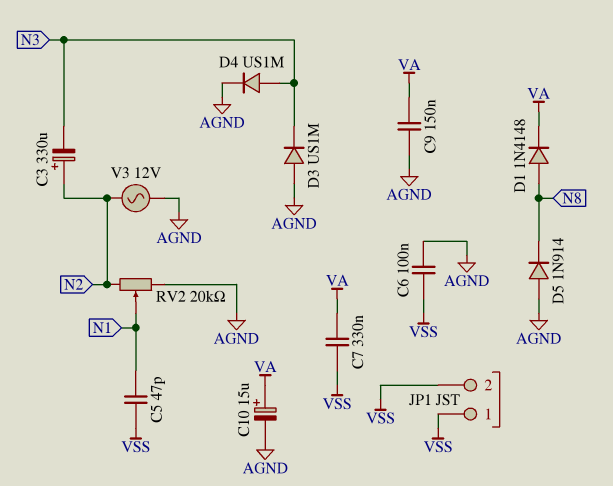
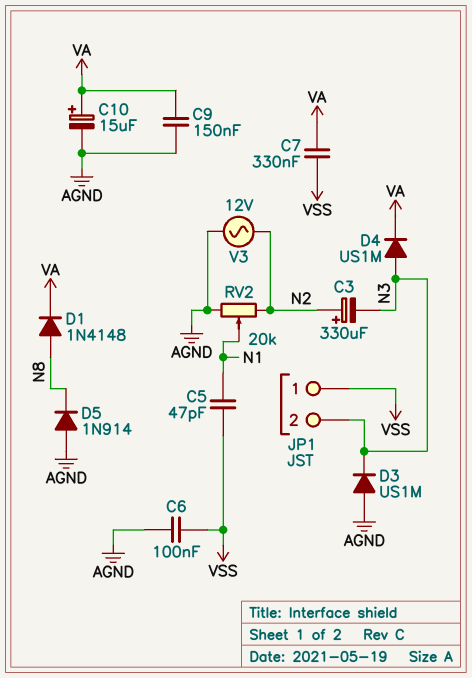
D4: diode US1M (A N3, K AGND) -> diode US1M (A N3, K VA)
JP1 pin 2: VSS -> N3

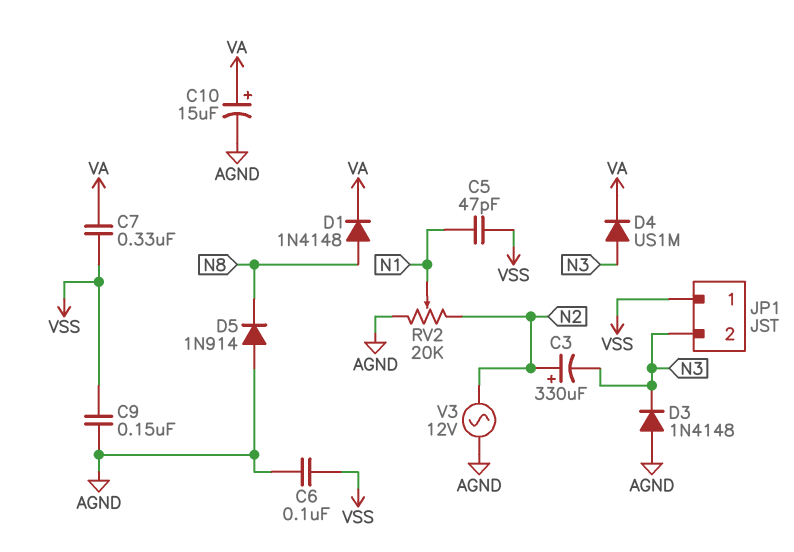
C9: 150nF (AGND, VA) -> 150nF (AGND, VSS)
D3: diode US1M (A AGND, K N3) -> diode 1N4148 (A AGND, K N3)

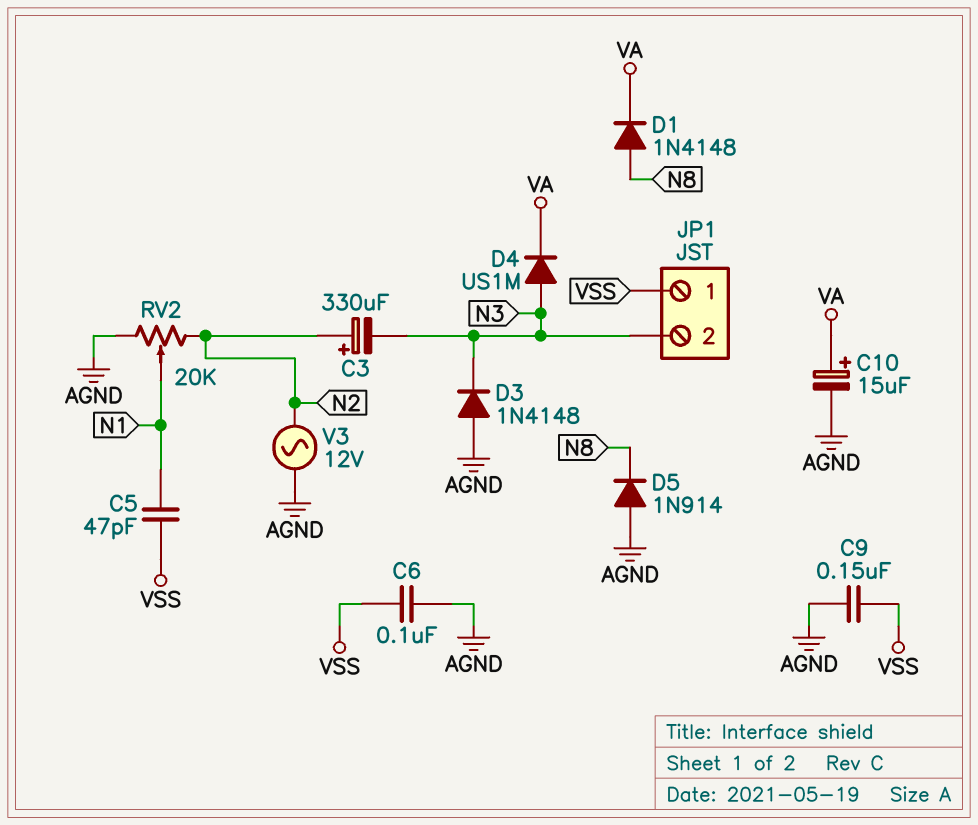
C7: 330nF (VA, VSS) -> none

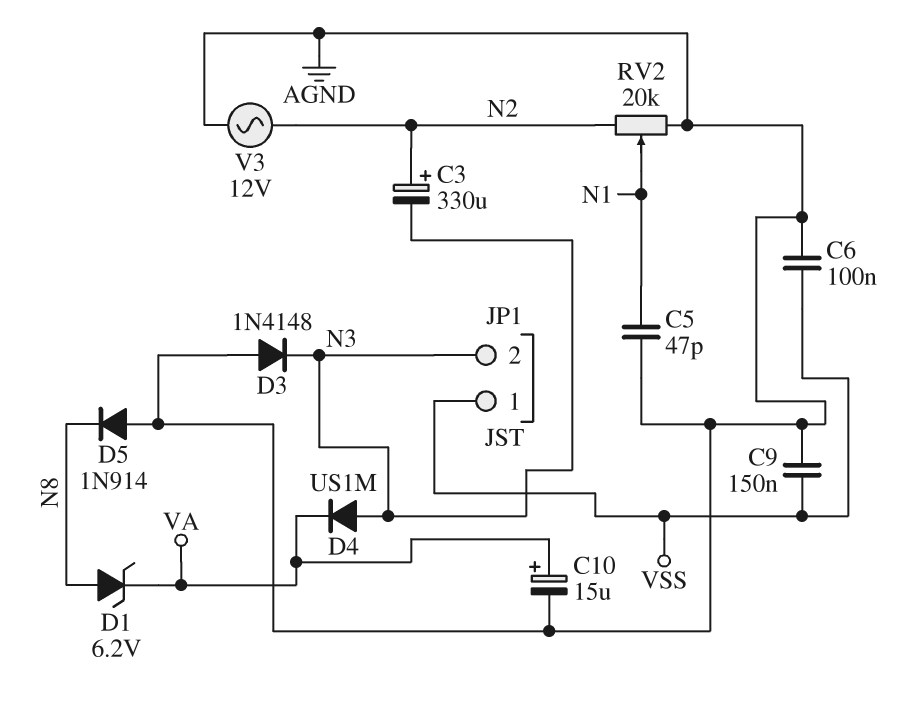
C5: 47pF (N1, VSS) -> 47pF (AGND, N1)
D1: diode 1N4148 (A N8, K VA) -> zener 6.2V (A N8, K VA)

